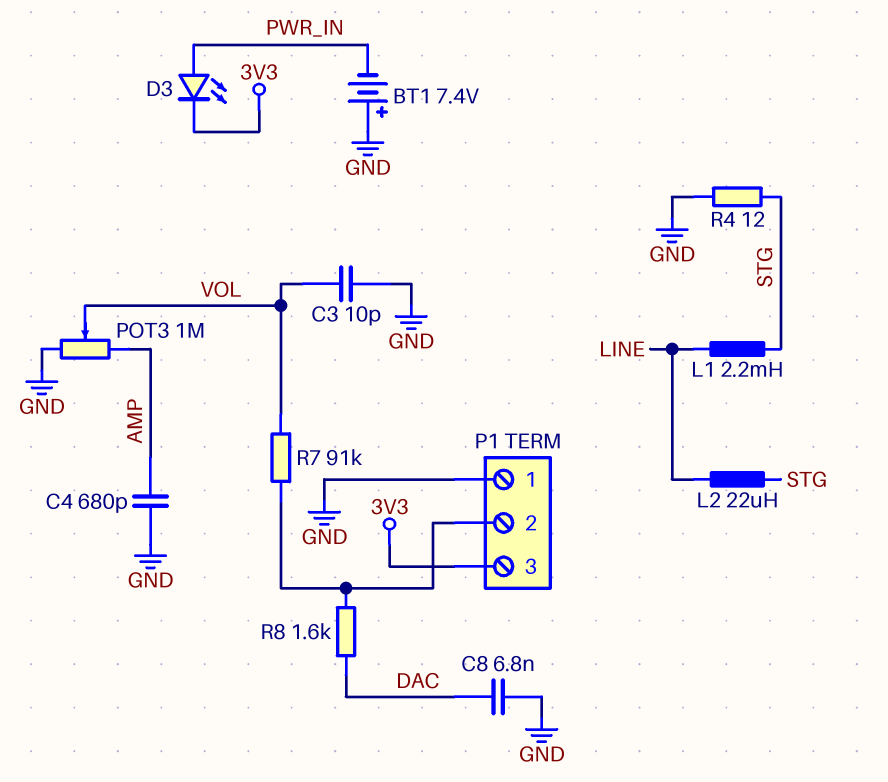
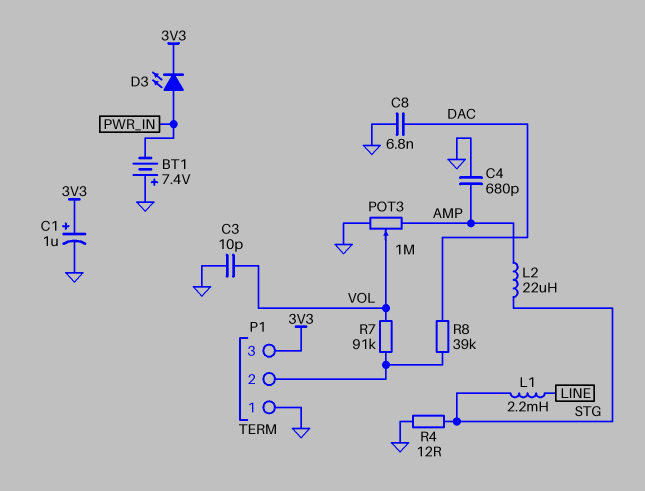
C1: none -> 1uF (plus 3V3, minus GND)
L2: 22uH (LINE, STG) -> 22uH (AMP, STG)
R8: 1.6k (DAC, P1/2) -> 39k (DAC, P1/2)

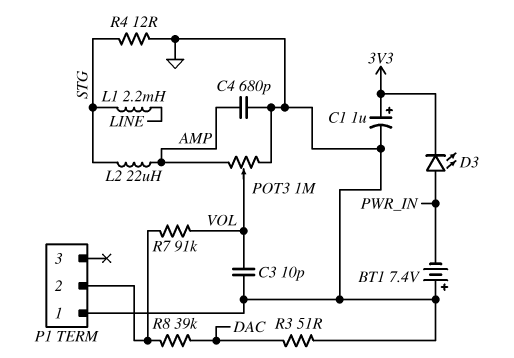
C8: 6.8nF (DAC, GND) -> none
P1 pin 3: 3V3 -> none
R3: none -> 51 (DAC, GND)

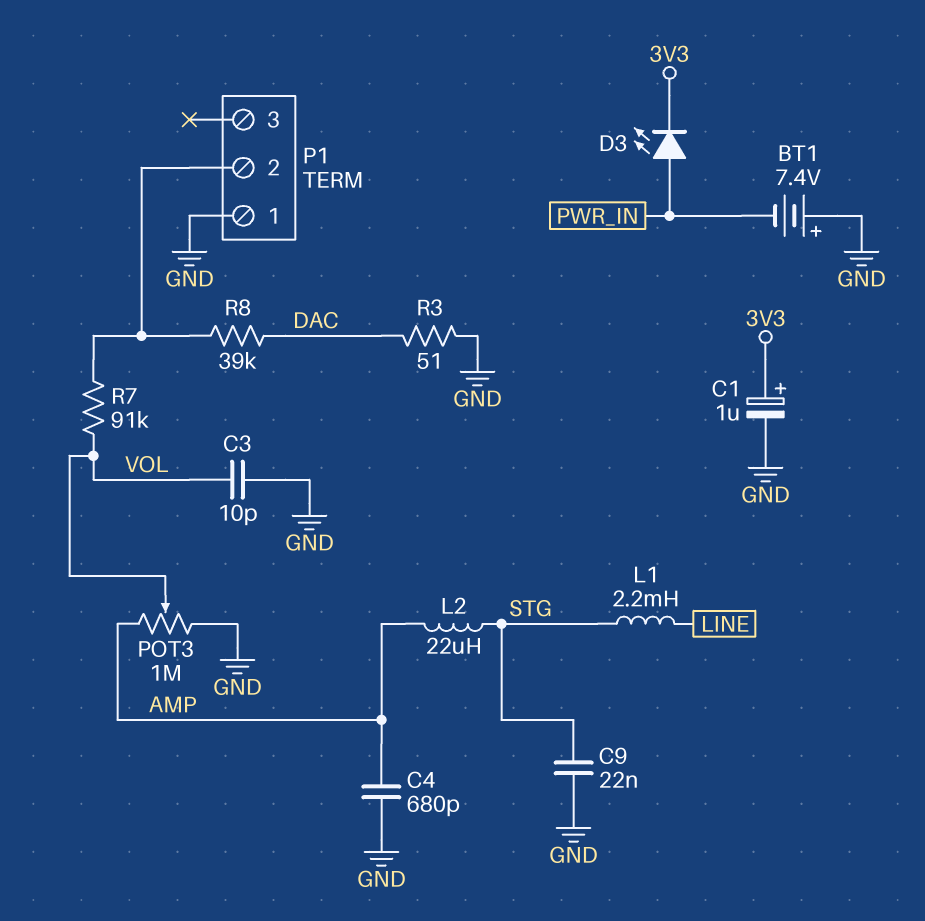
C9: none -> 22nF (GND, STG)
R4: 12 (GND, STG) -> none

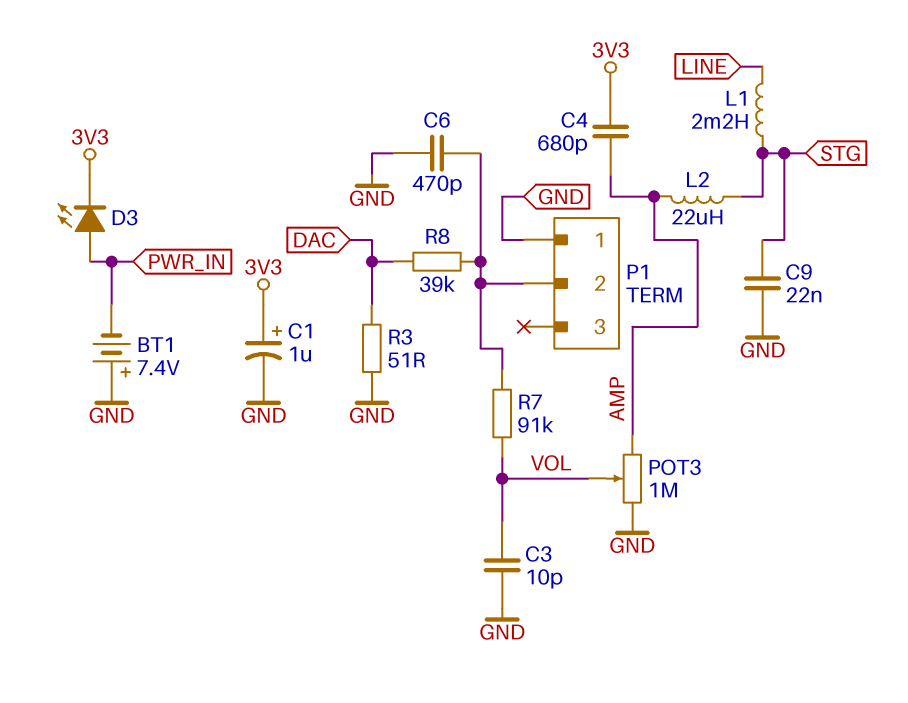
C4: 680pF (AMP, GND) -> 680pF (3V3, AMP)
C6: none -> 470pF (GND, P1/2)

